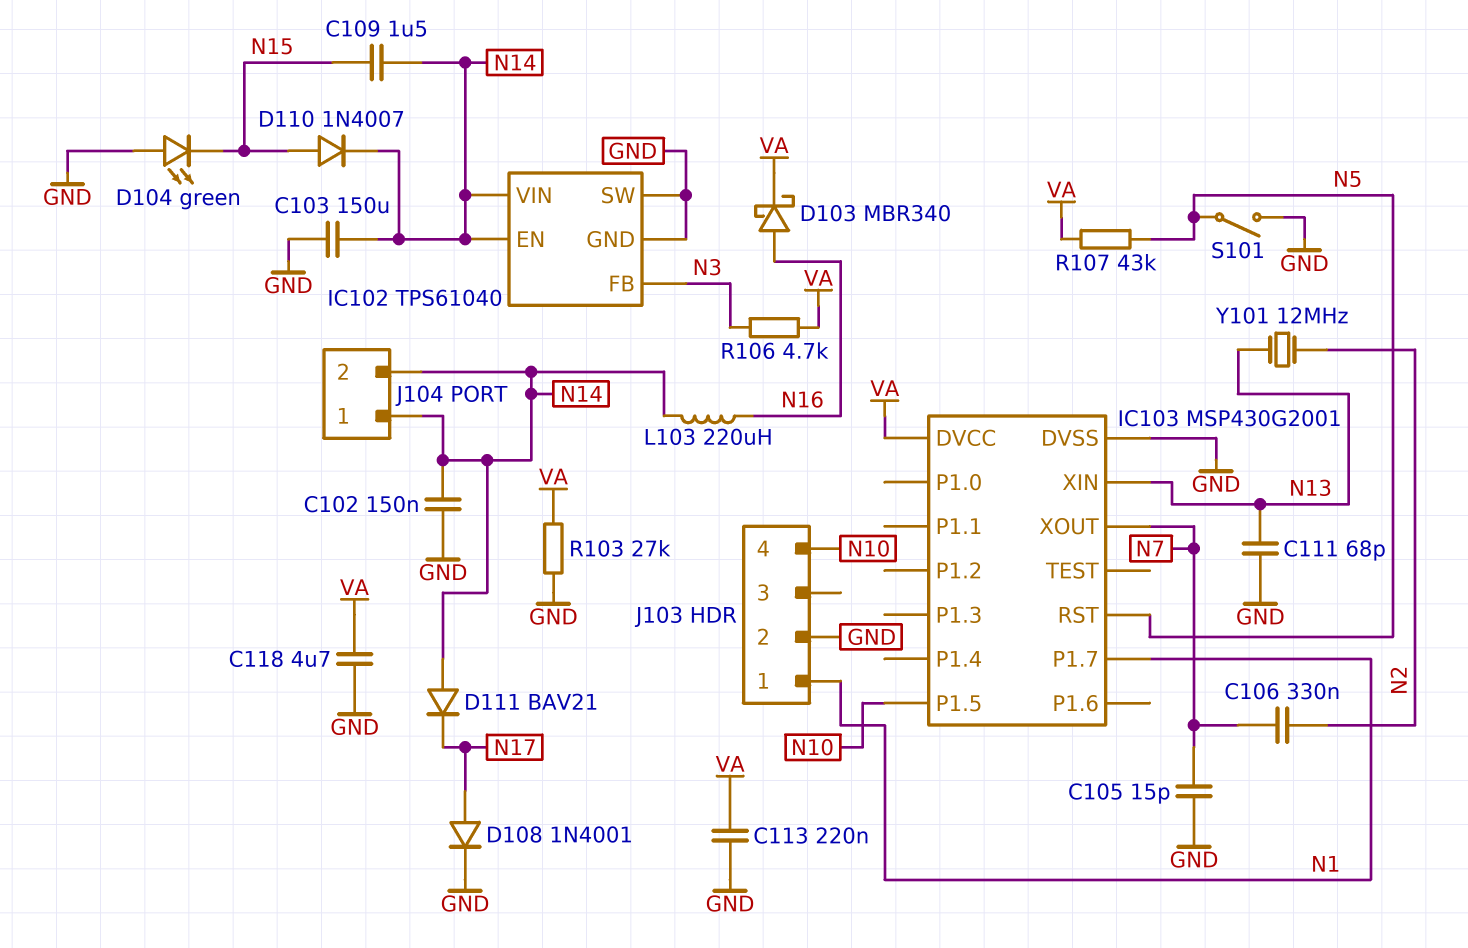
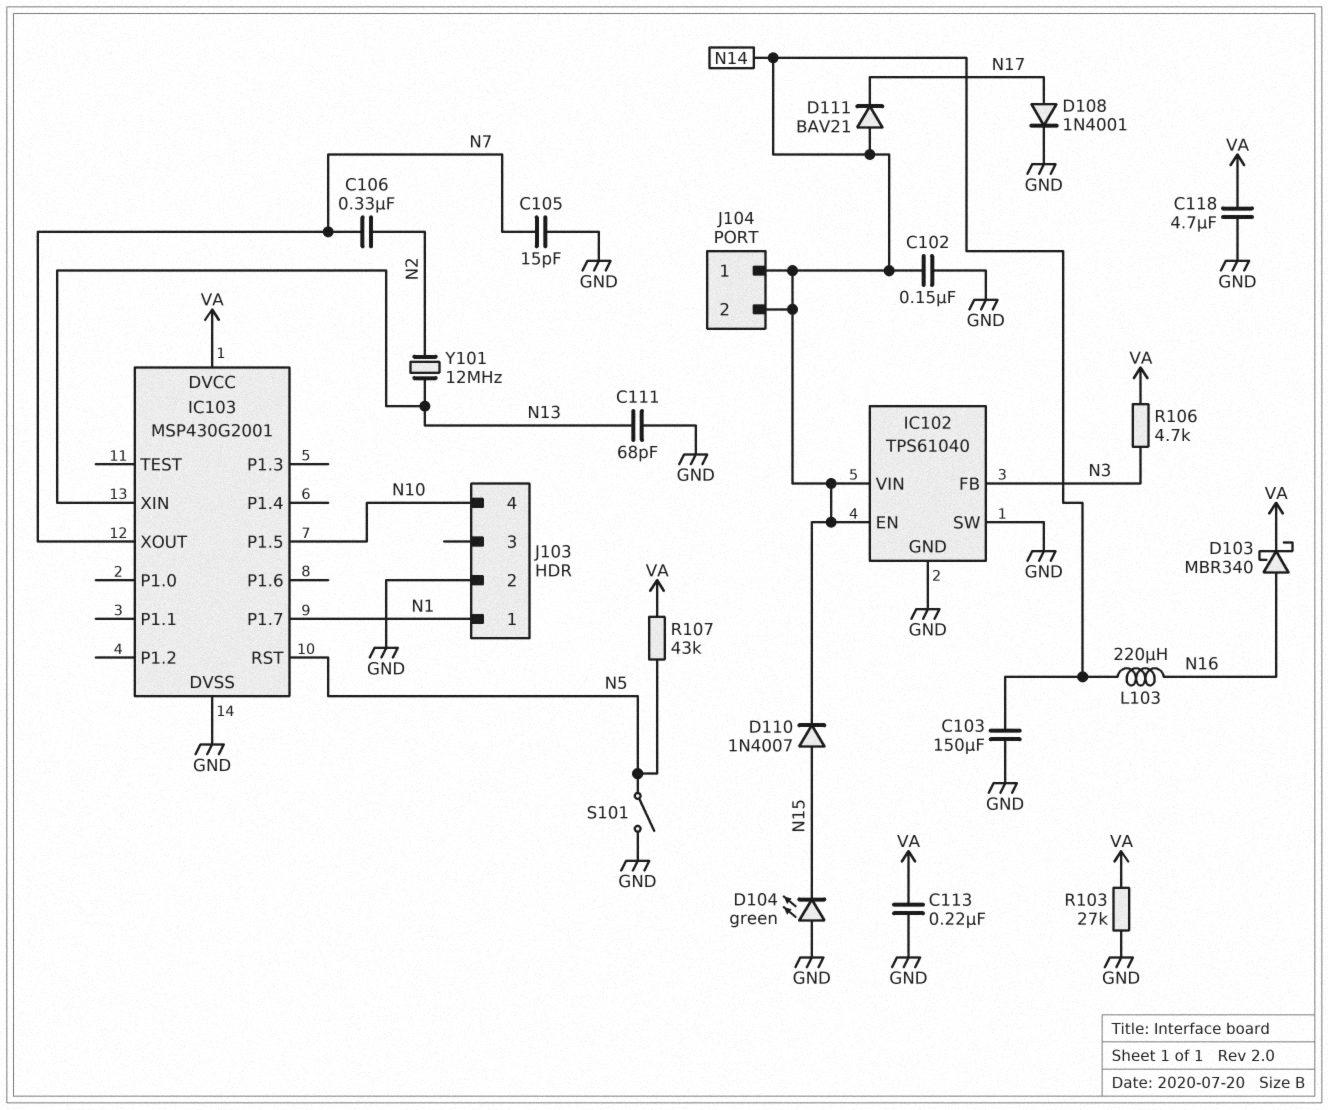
C109: 1.5uF (N14, N15) -> none

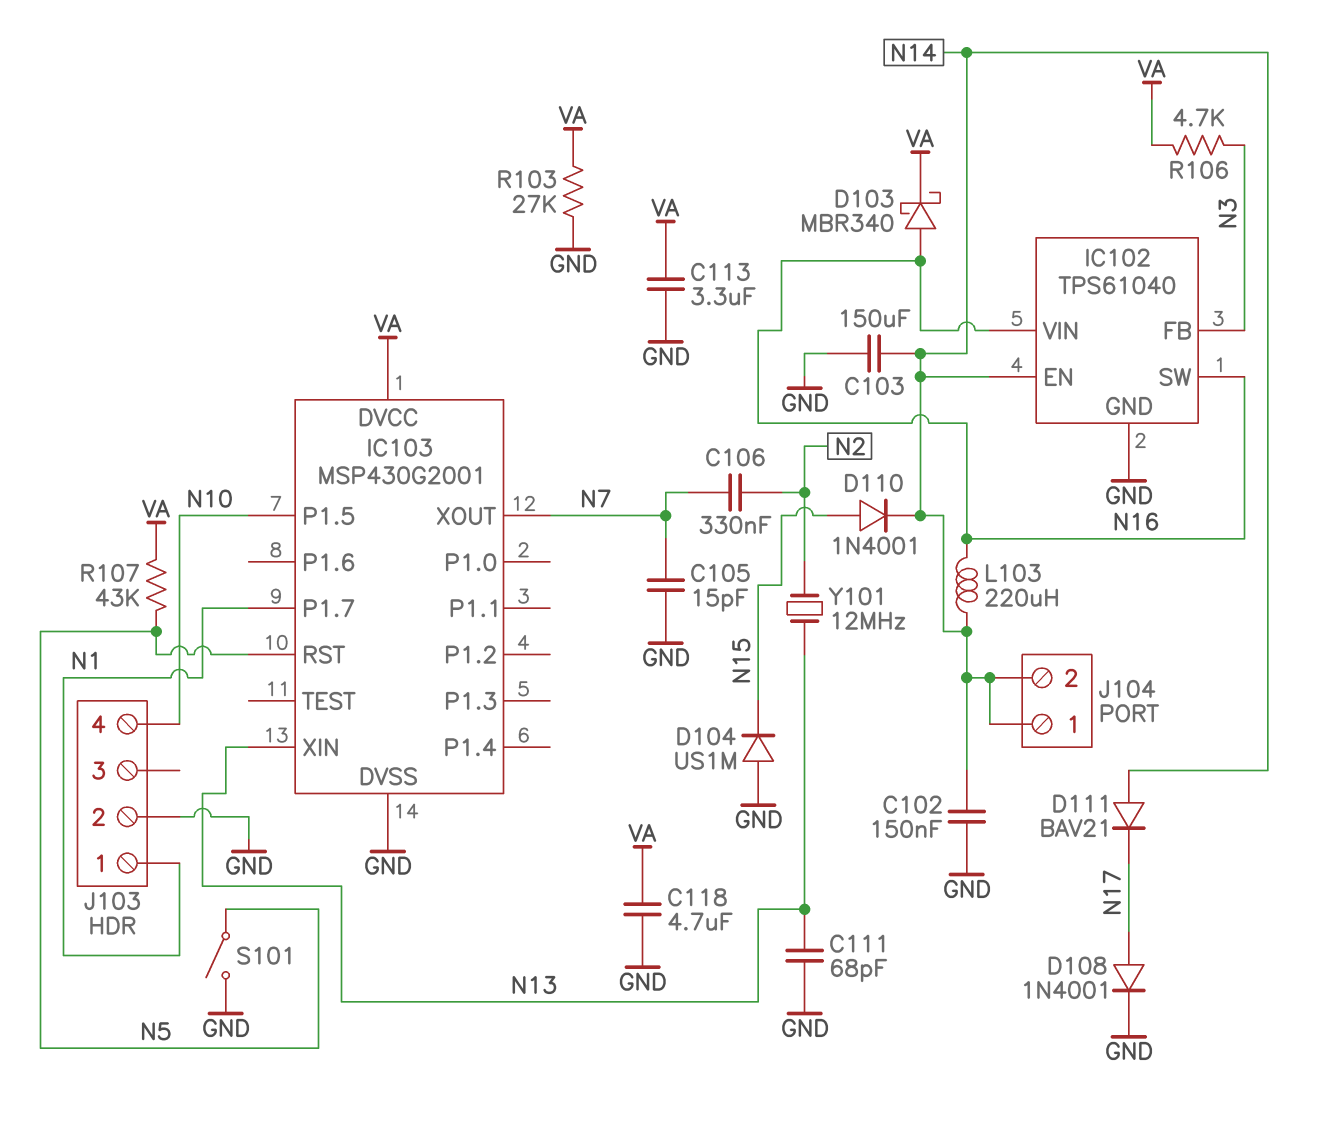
C113: 220nF (GND, VA) -> 3.3uF (GND, VA)
D104: LED green (A GND, K N15) -> diode US1M (A GND, K N15)
D110: diode 1N4007 (A N15, K N14) -> diode 1N4001 (A N15, K N14)
IC102 pin SW: GND -> N16
IC102 pin VIN: N14 -> N16

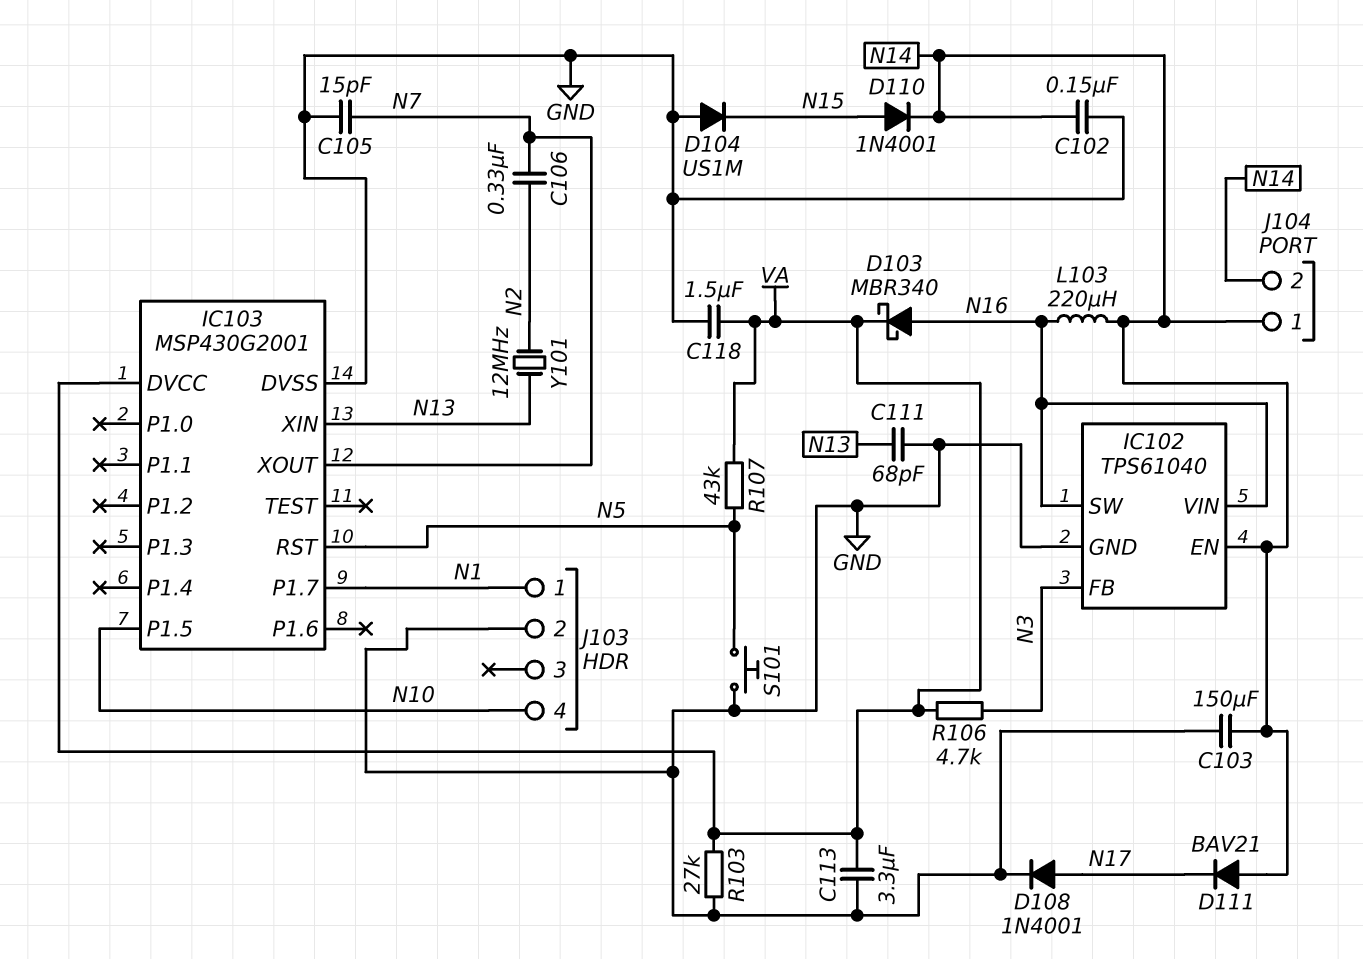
C118: 4.7uF (GND, VA) -> 1.5uF (GND, VA)
S101: switch (GND, N5) -> button (GND, N5)

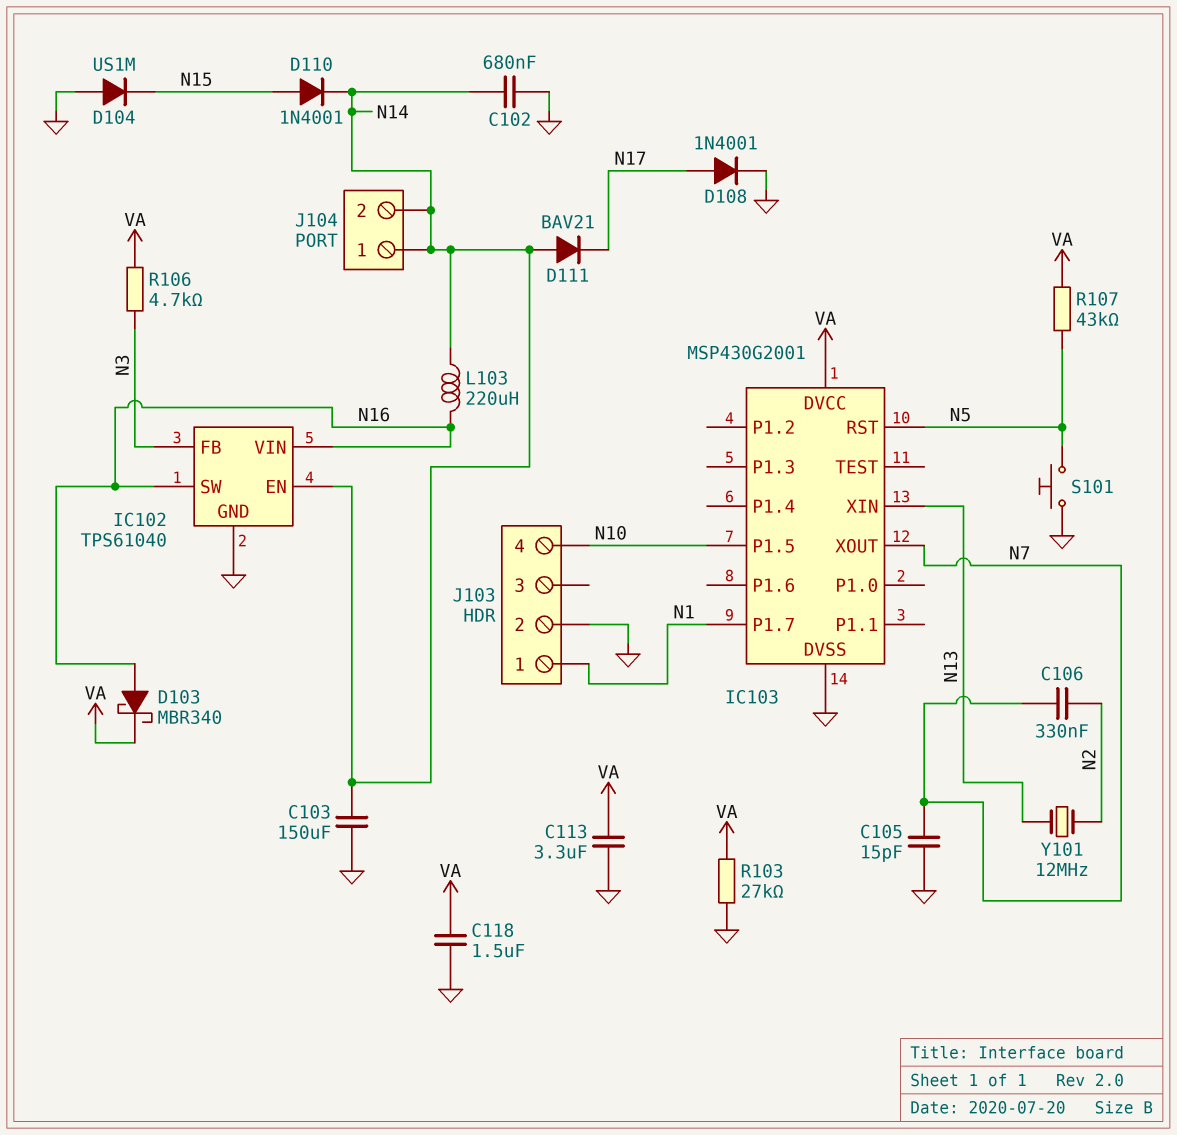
C102: 150nF (GND, N14) -> 680nF (GND, N14)
C111: 68pF (GND, N13) -> none

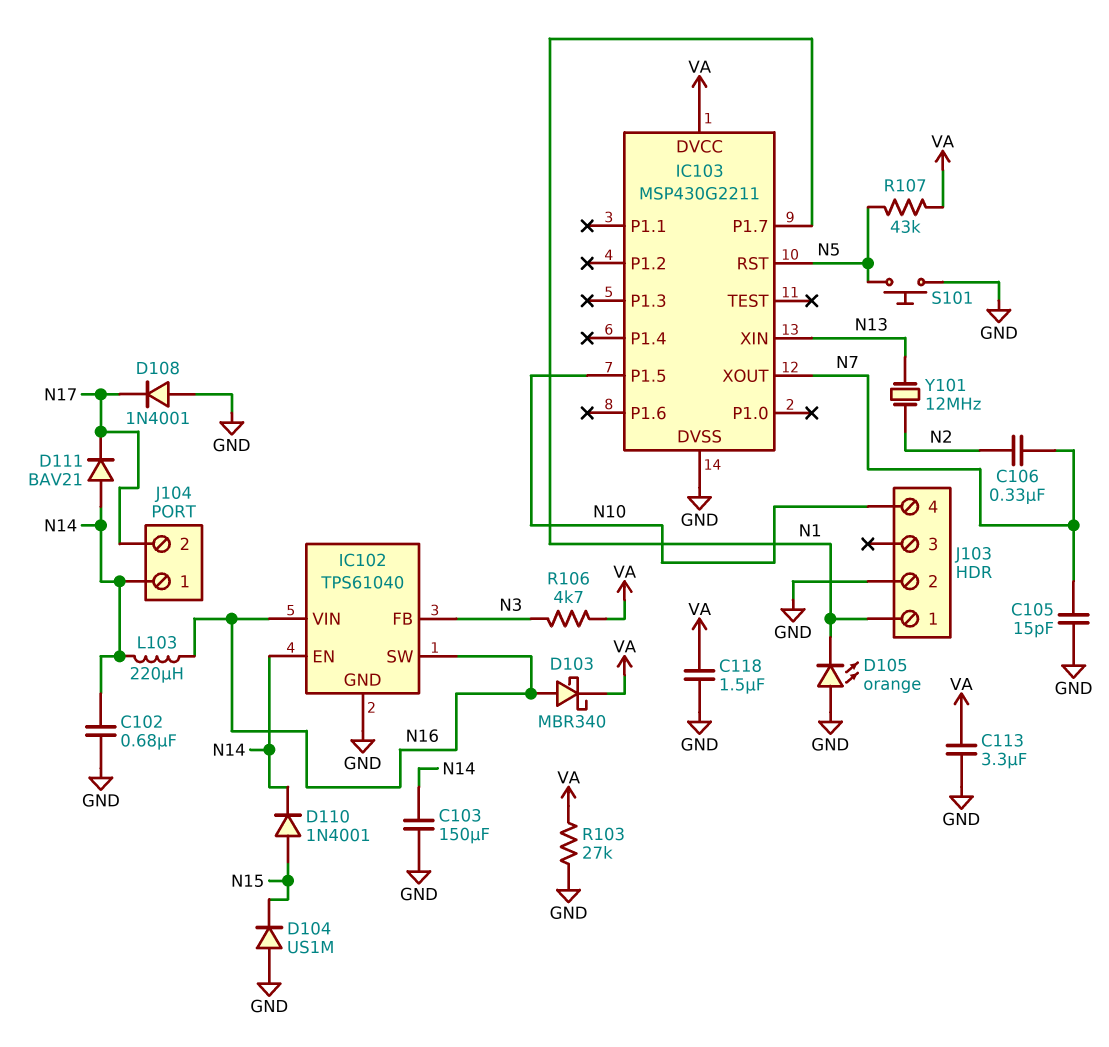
D105: none -> LED orange (A GND, K N1)
D108: diode 1N4001 (A N17, K GND) -> diode 1N4001 (A GND, K N17)
IC103: MSP430G2001 -> MSP430G2211
J104 pin 2: N14 -> N17

